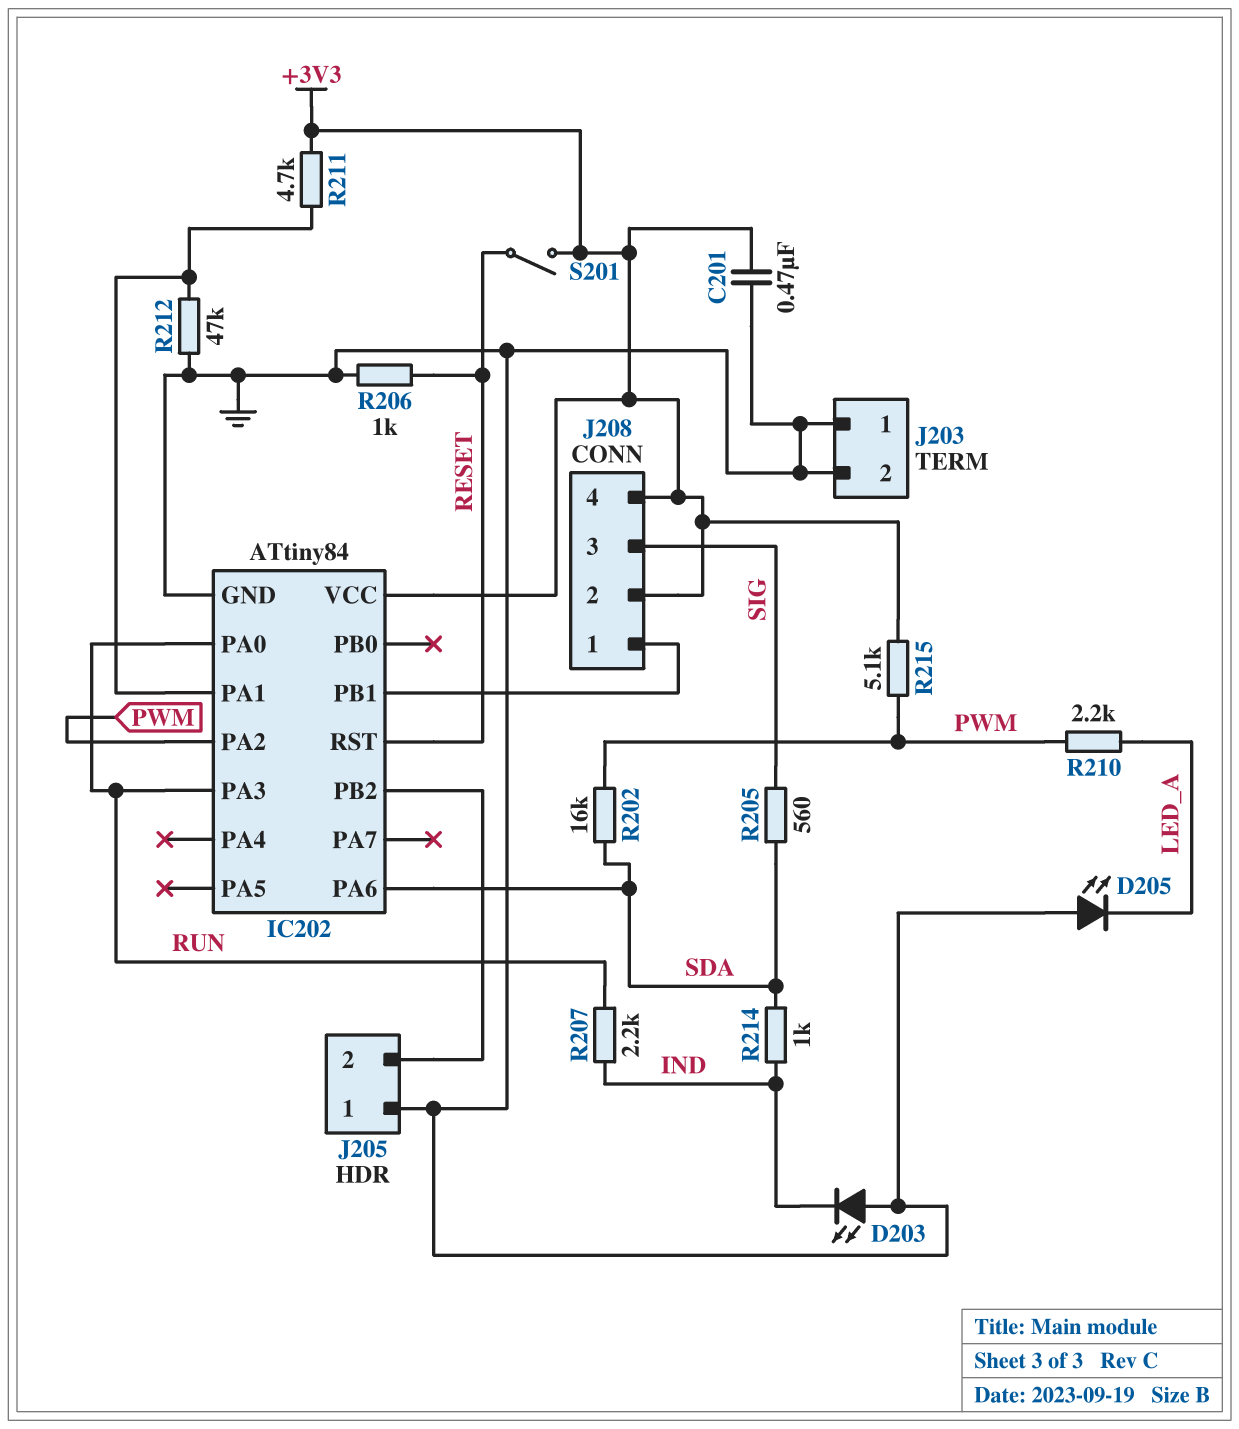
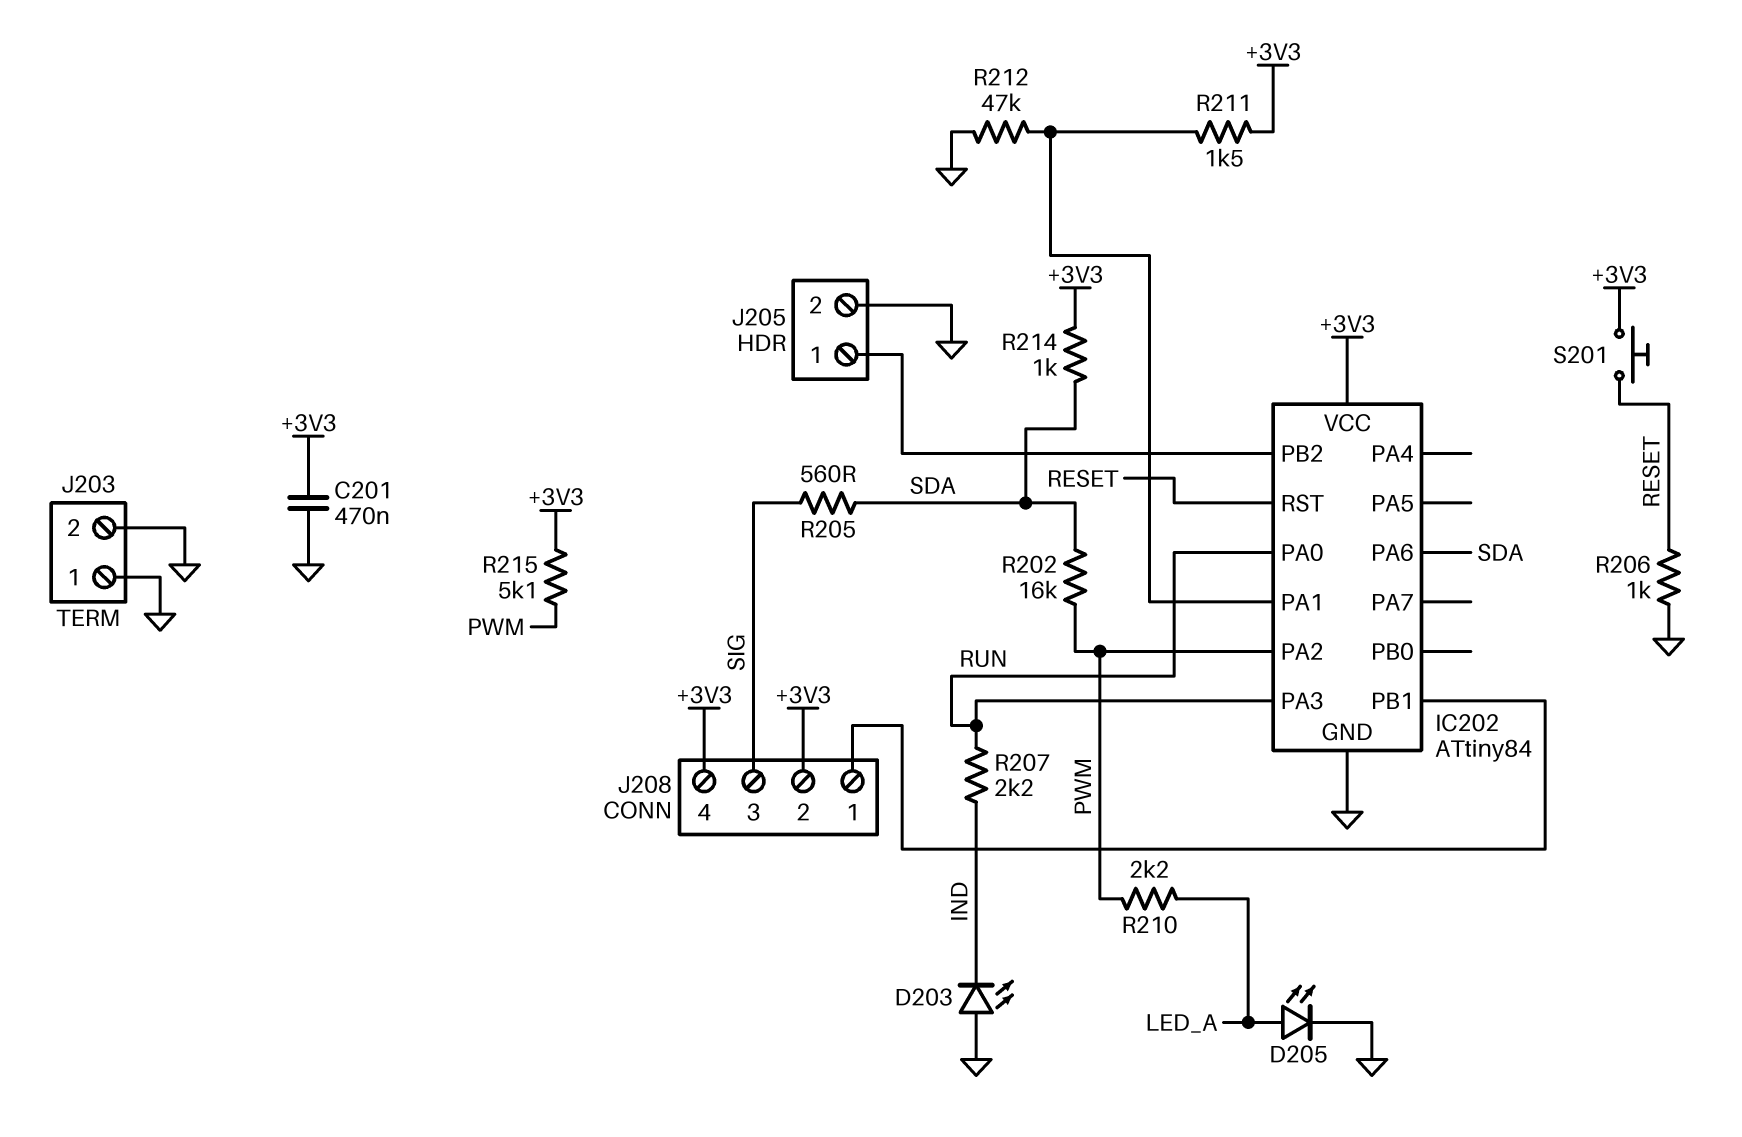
D205: LED (A GND, K LED_A) -> LED (A LED_A, K GND)
J205 pin 1: GND -> IC202/PB2
J205 pin 2: IC202/PB2 -> GND
R211: 4.7k (+3V3, IC202/PA1) -> 1.5k (+3V3, IC202/PA1)
R214: 1k (IND, SDA) -> 1k (+3V3, SDA)
S201: switch (+3V3, RESET) -> button (+3V3, RESET)

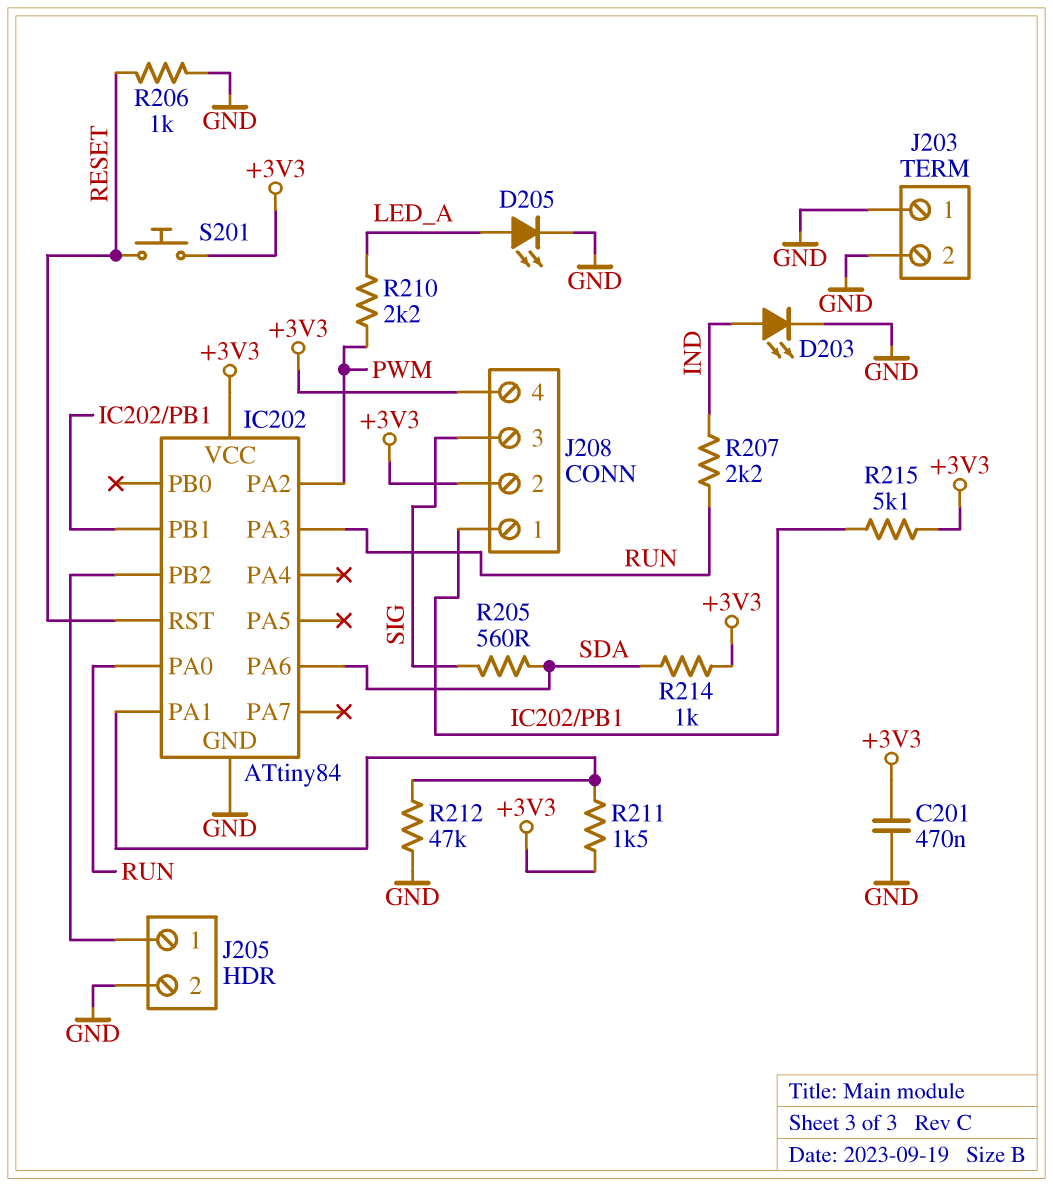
D203: LED (A GND, K IND) -> LED (A IND, K GND)
R202: 16k (PWM, SDA) -> none
R215: 5.1k (+3V3, PWM) -> 5.1k (+3V3, IC202/PB1)

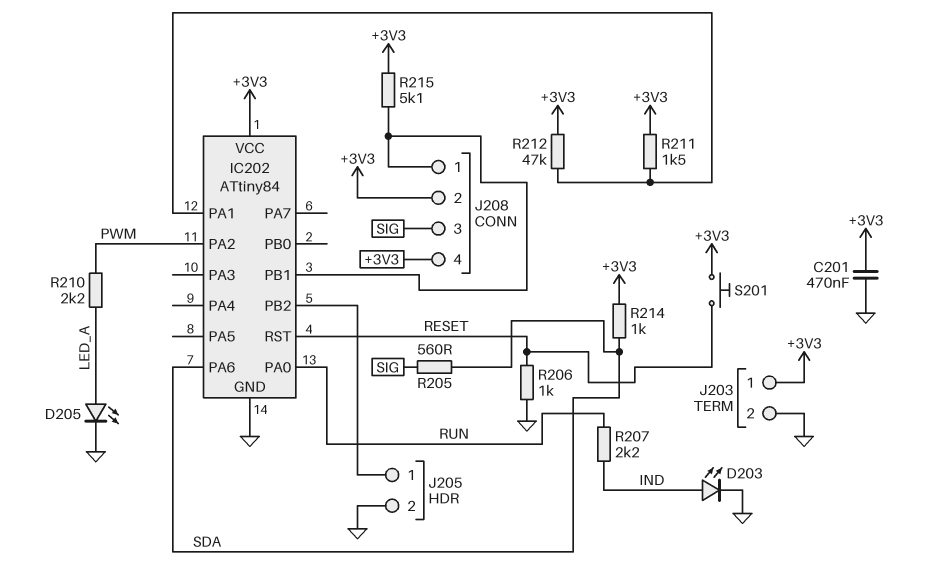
IC202 pin PA3: RUN -> none
J203 pin 1: GND -> +3V3
R212: 47k (GND, IC202/PA1) -> 47k (+3V3, IC202/PA1)

